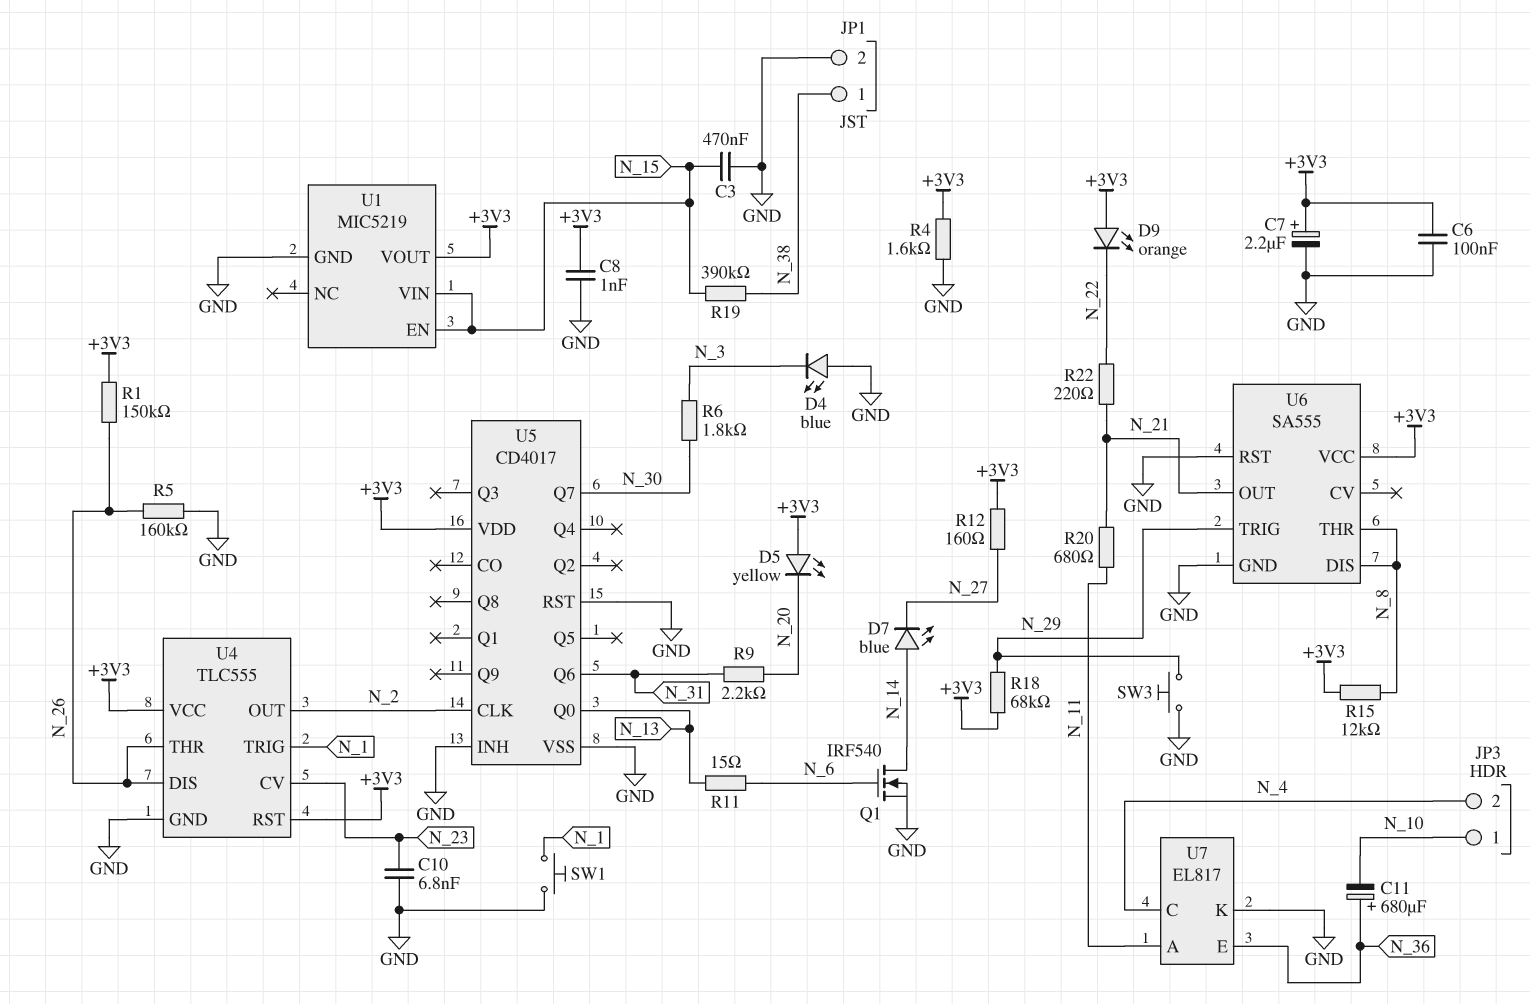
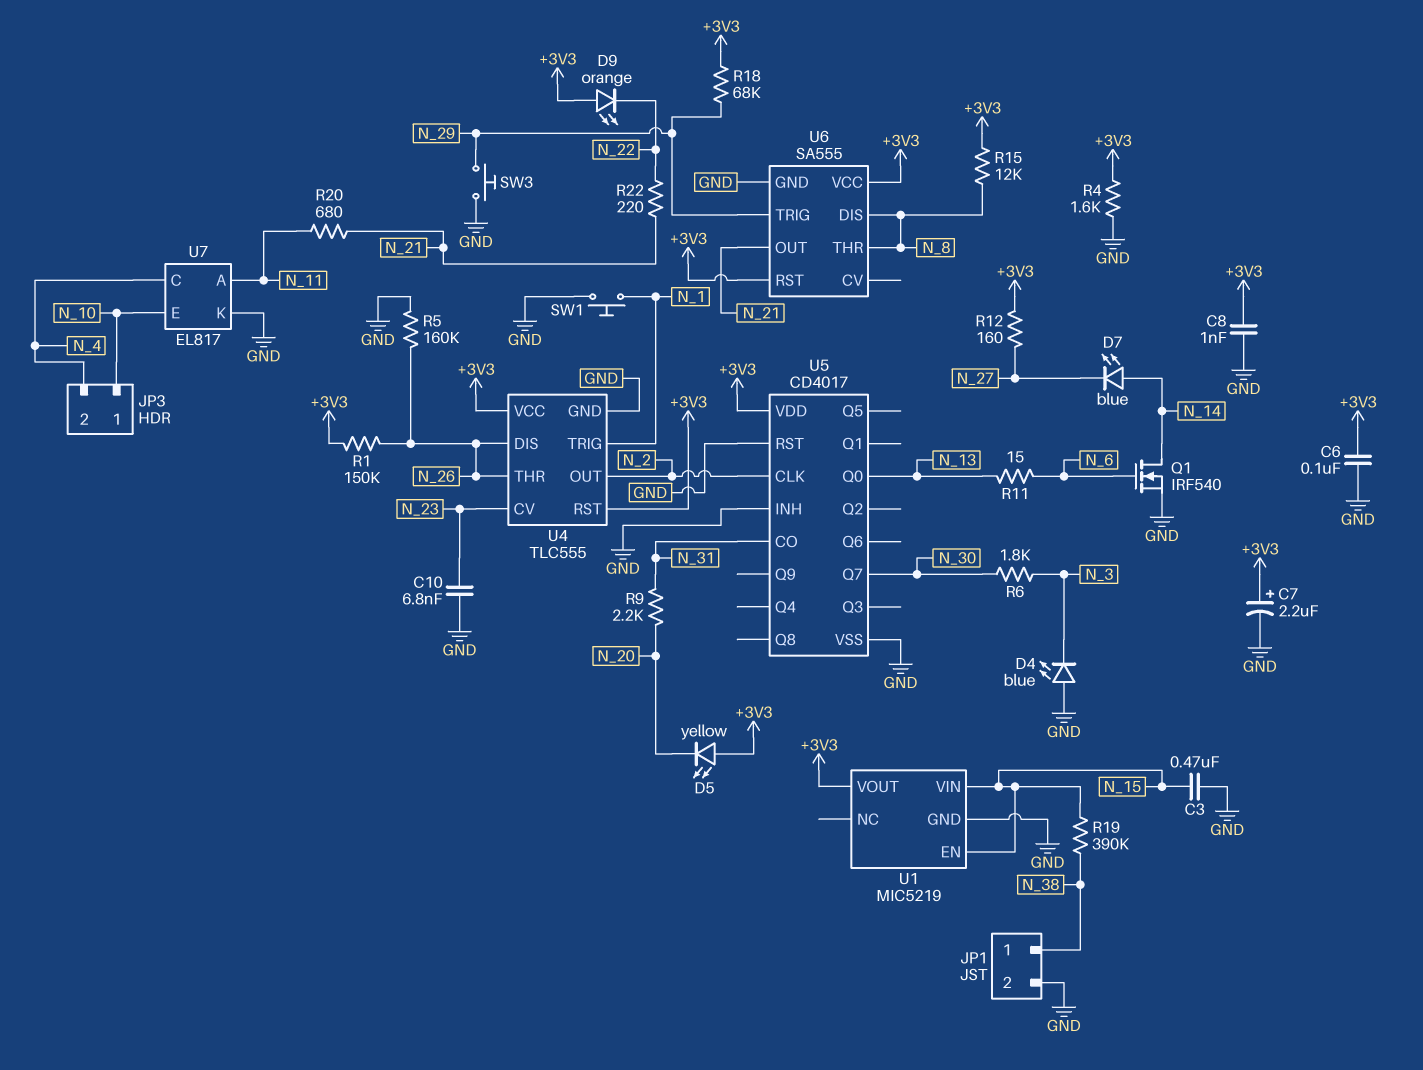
C11: 680uF (plus N_36, minus N_10) -> none
U5 pin CO: none -> N_31
U5 pin Q6: N_31 -> none
U6 pin RST: GND -> +3V3
U7 pin E: N_36 -> N_10

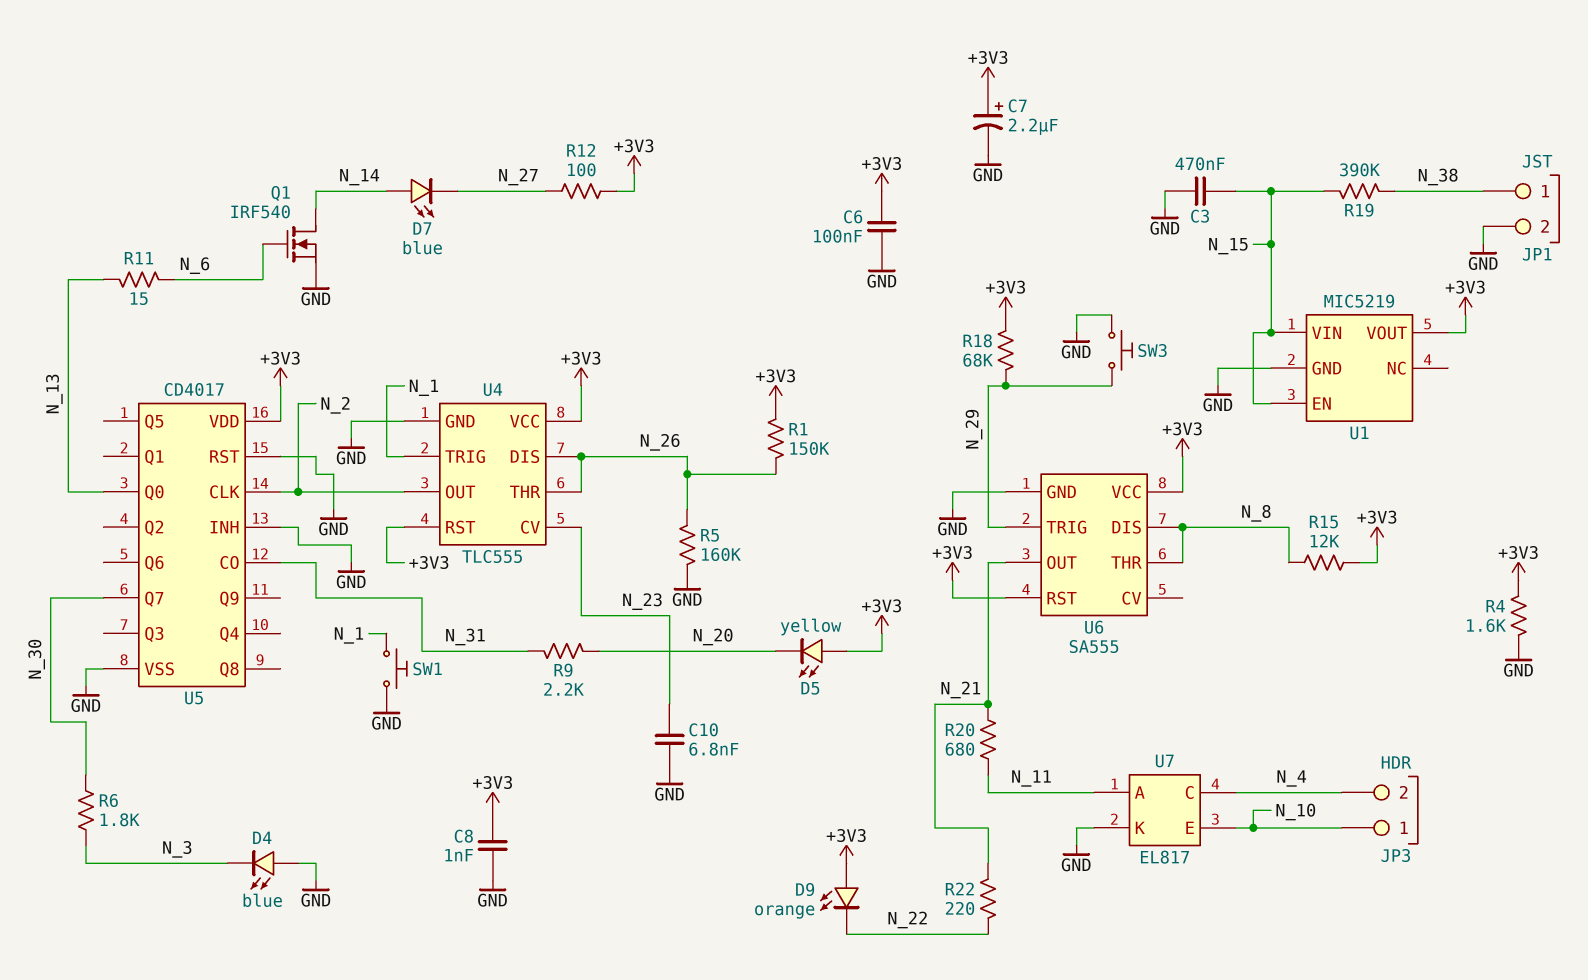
R12: 160 (+3V3, N_27) -> 100 (+3V3, N_27)

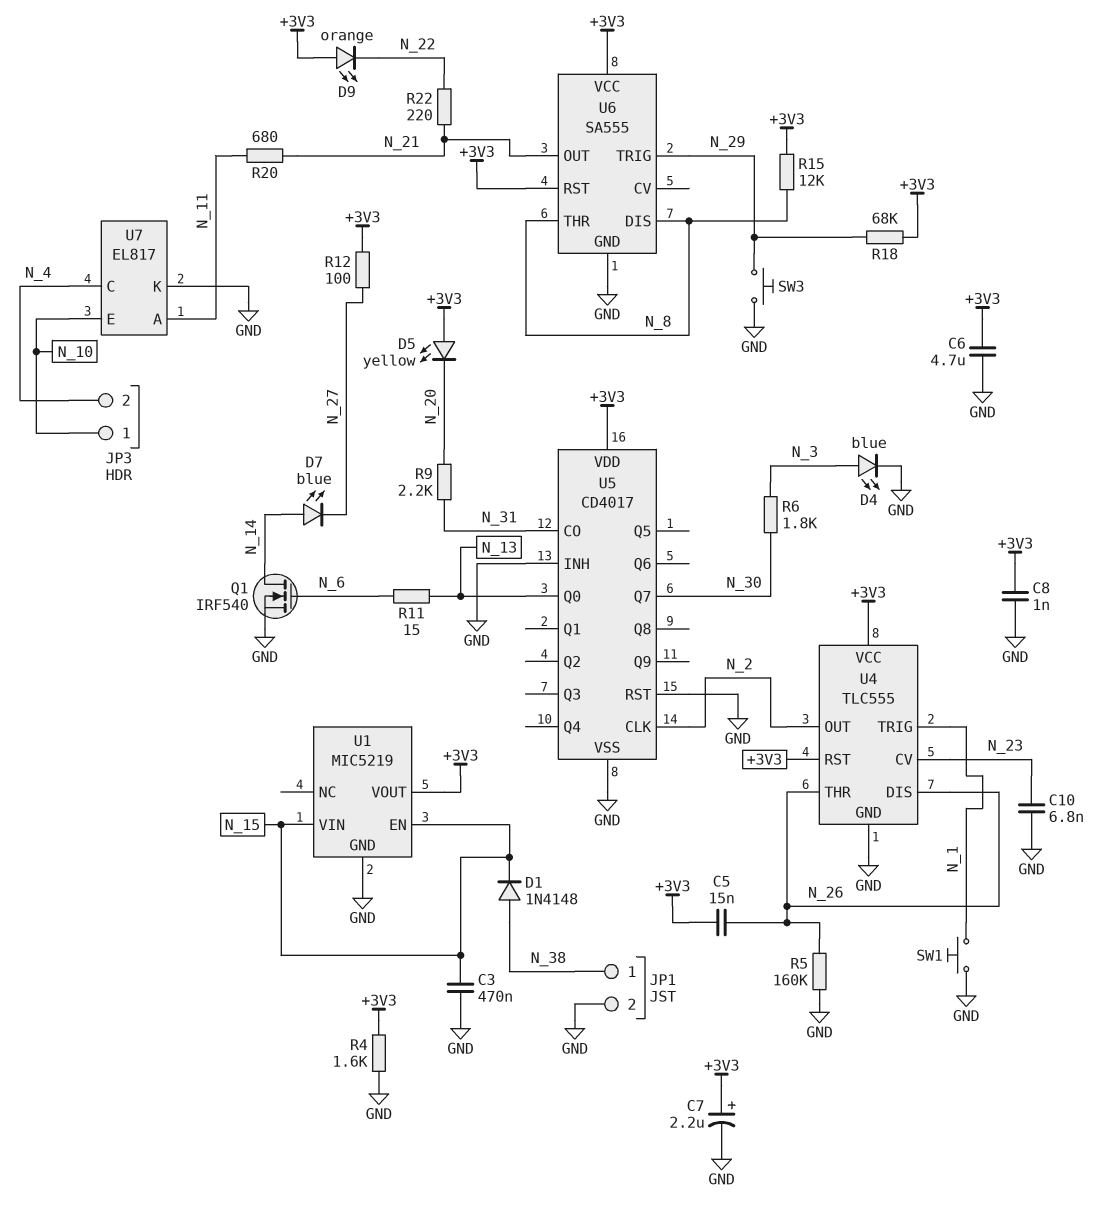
C5: none -> 15nF (+3V3, N_26)
C6: 100nF (+3V3, GND) -> 4.7uF (+3V3, GND)
D1: none -> diode 1N4148 (A N_38, K N_15)
D4: LED blue (A GND, K N_3) -> LED blue (A N_3, K GND)
R1: 150k (+3V3, N_26) -> none
R19: 390k (N_15, N_38) -> none

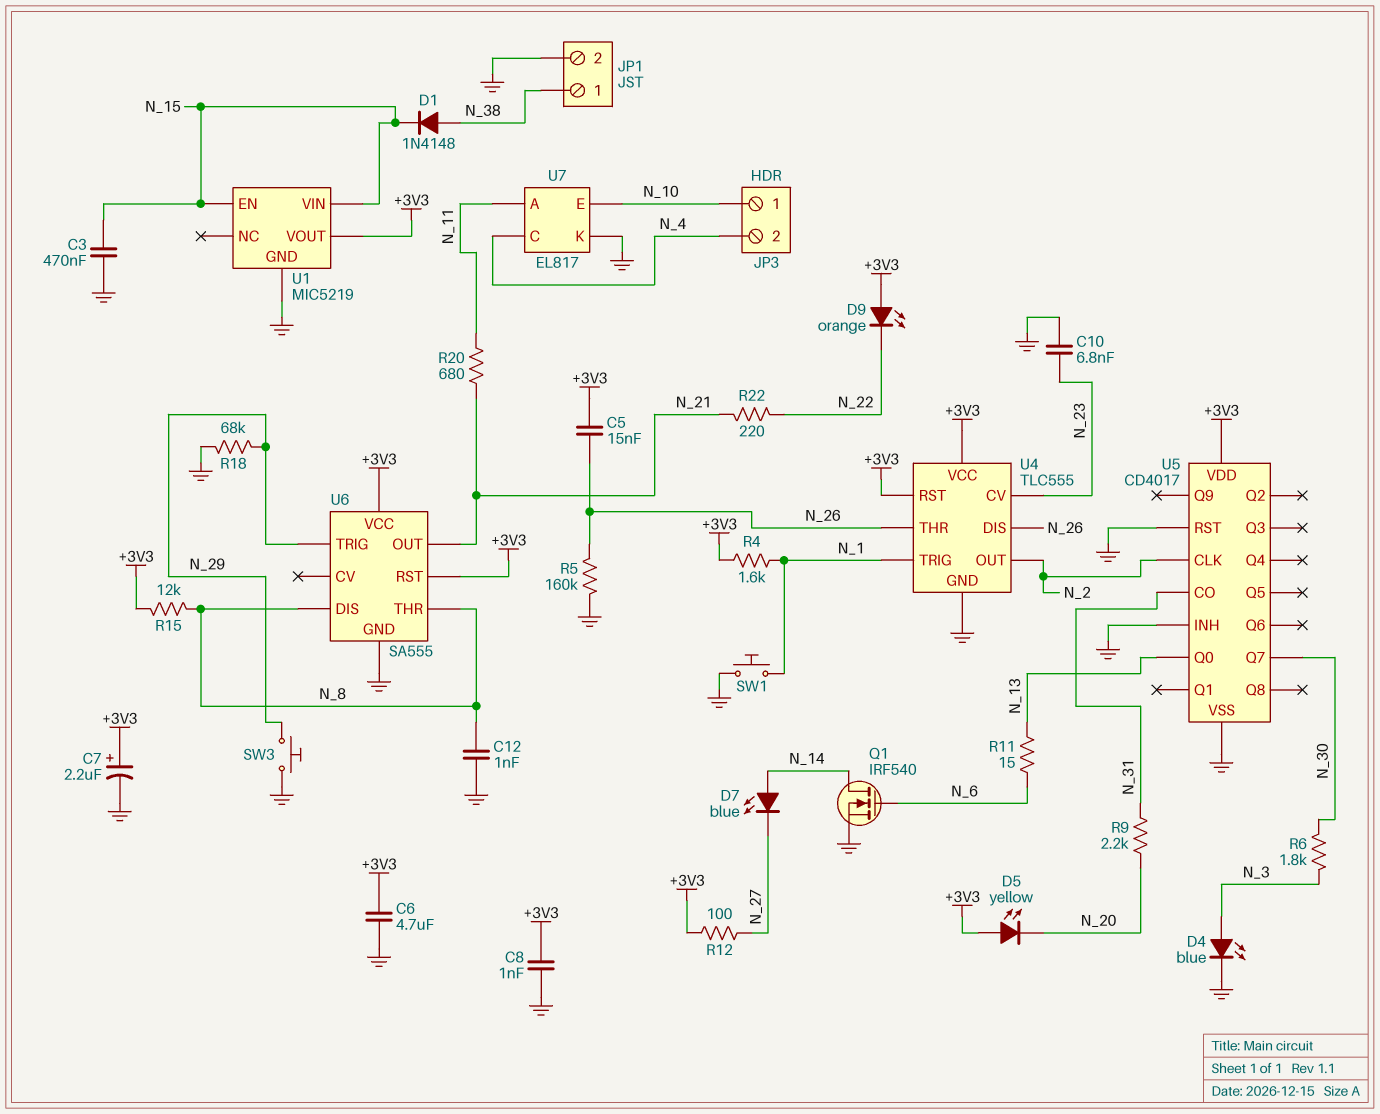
C12: none -> 1nF (GND, N_8)
R4: 1.6k (+3V3, GND) -> 1.6k (+3V3, N_1)
R18: 68k (+3V3, N_29) -> 68k (GND, N_29)

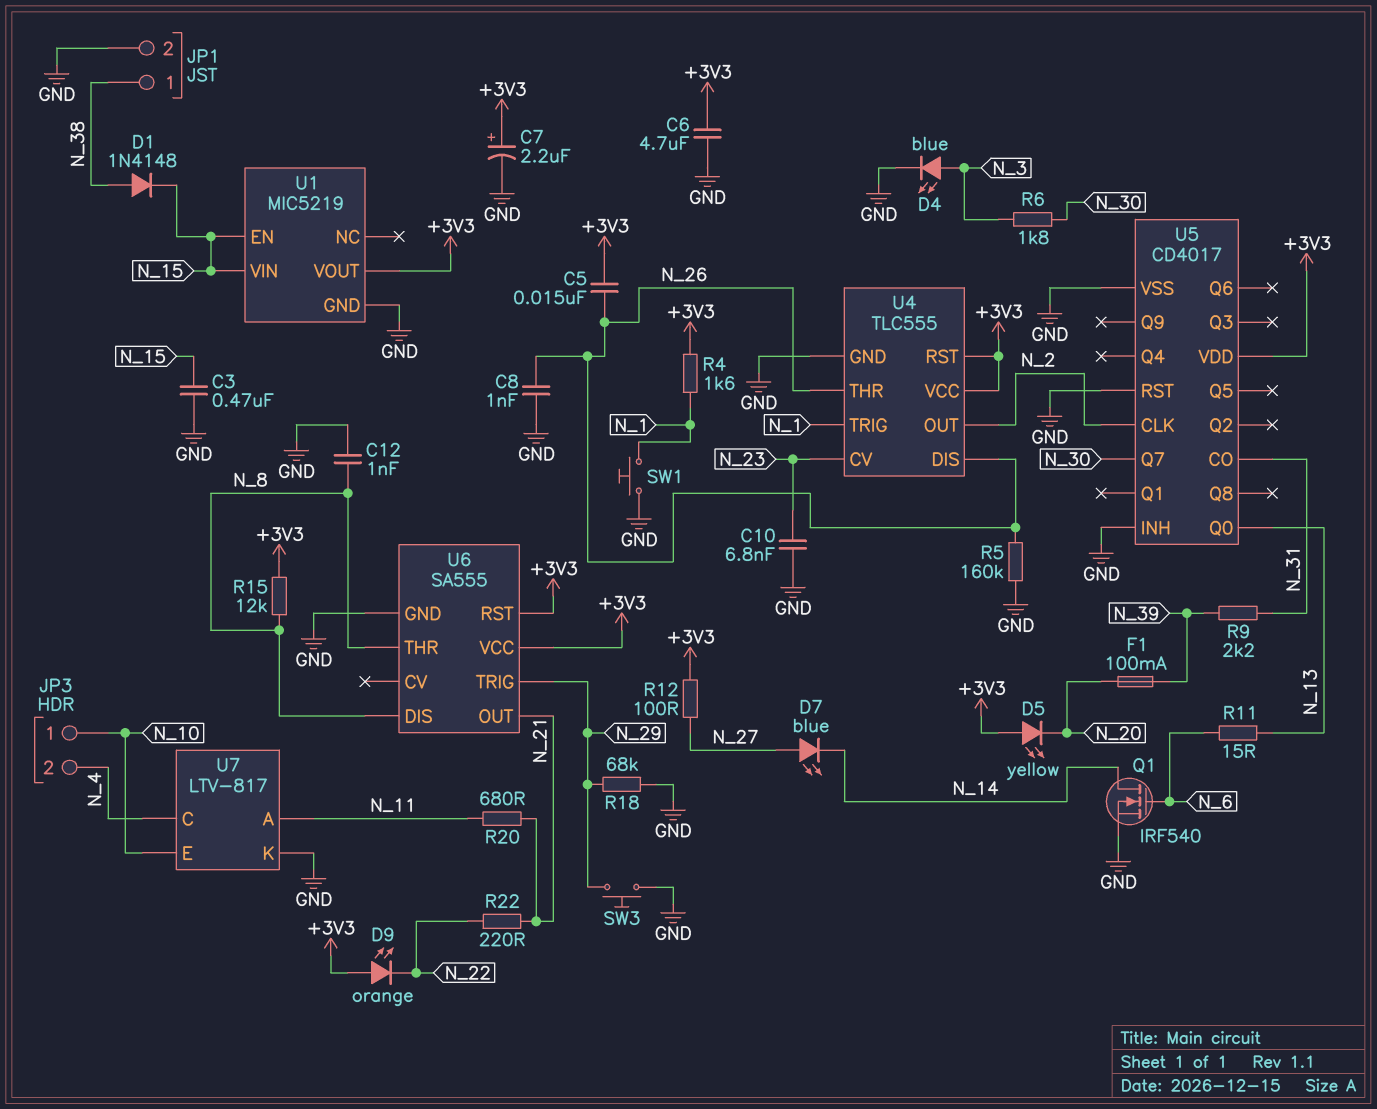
C8: 1nF (+3V3, GND) -> 1nF (GND, N_26)
D7: LED blue (A N_14, K N_27) -> LED blue (A N_27, K N_14)
F1: none -> 100mA (N_20, N_39)
R9: 2.2k (N_20, N_31) -> 2.2k (N_31, N_39)
U7: EL817 -> LTV-817

